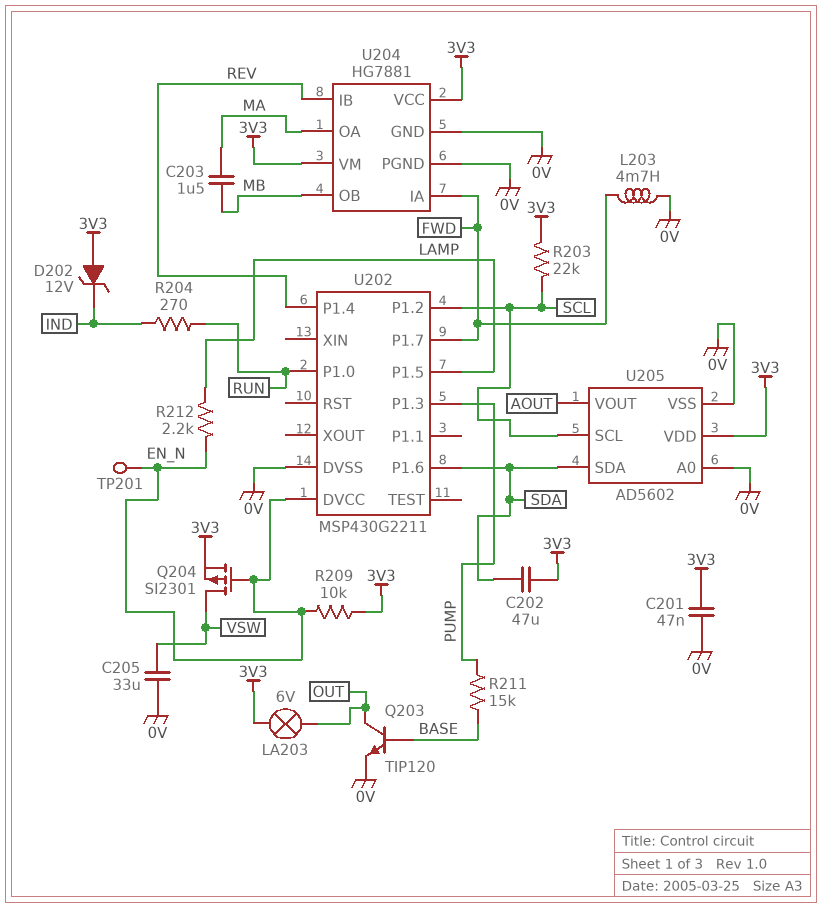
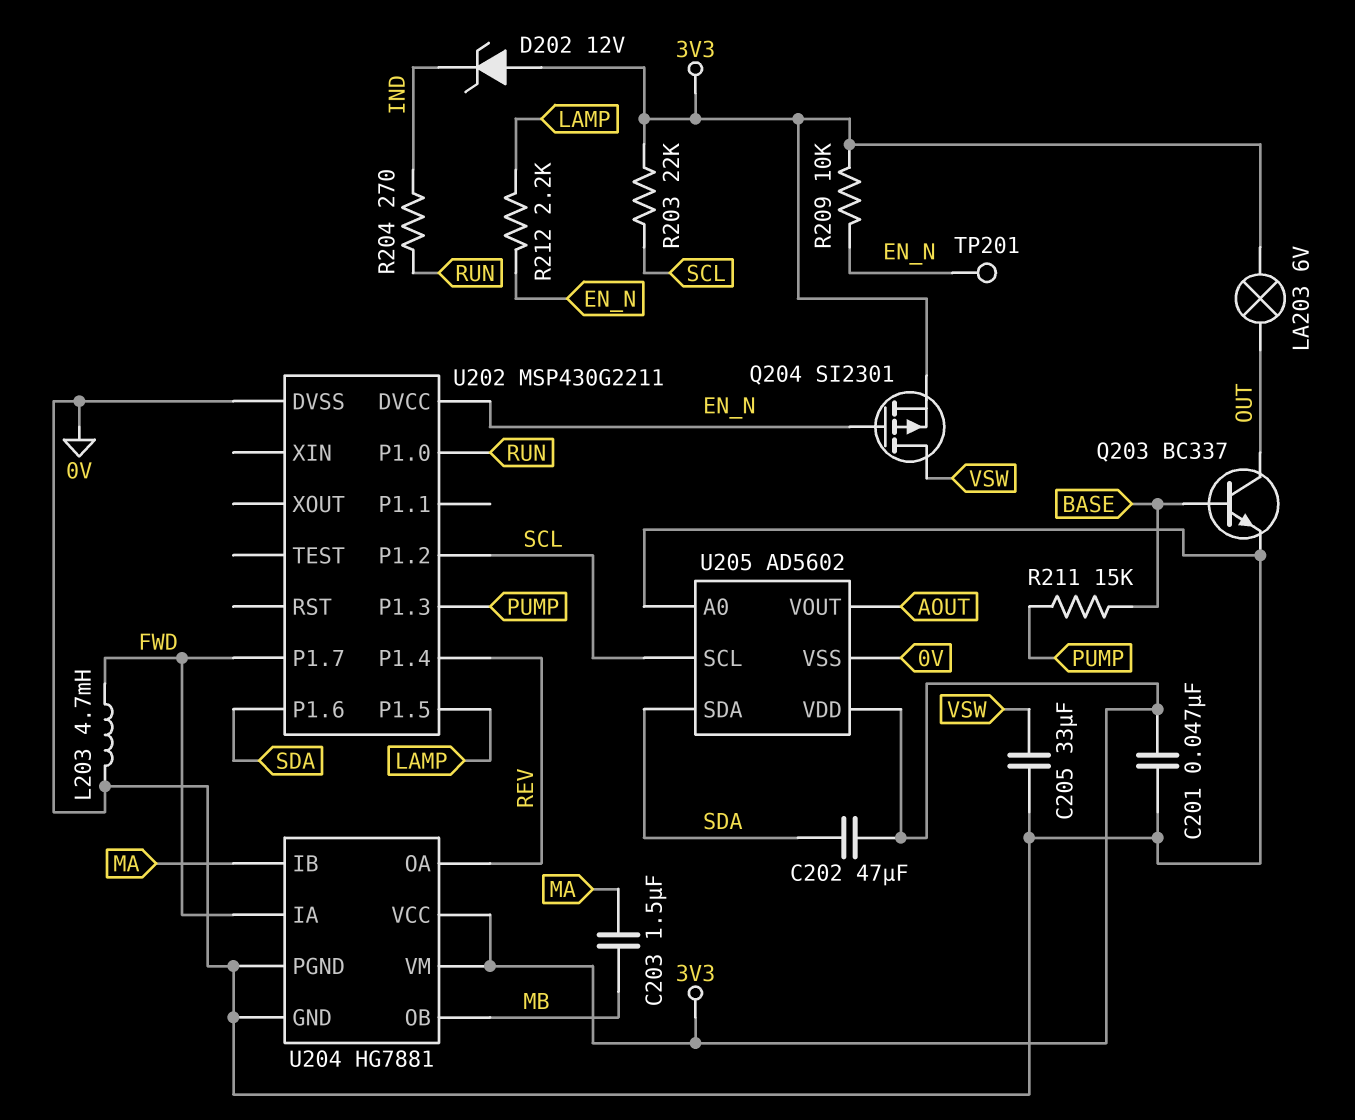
Q203: NPN TIP120 (B BASE, C OUT, E 0V) -> NPN BC337 (B BASE, C OUT, E 0V)
U204 pin IB: REV -> MA
U204 pin OA: MA -> REV

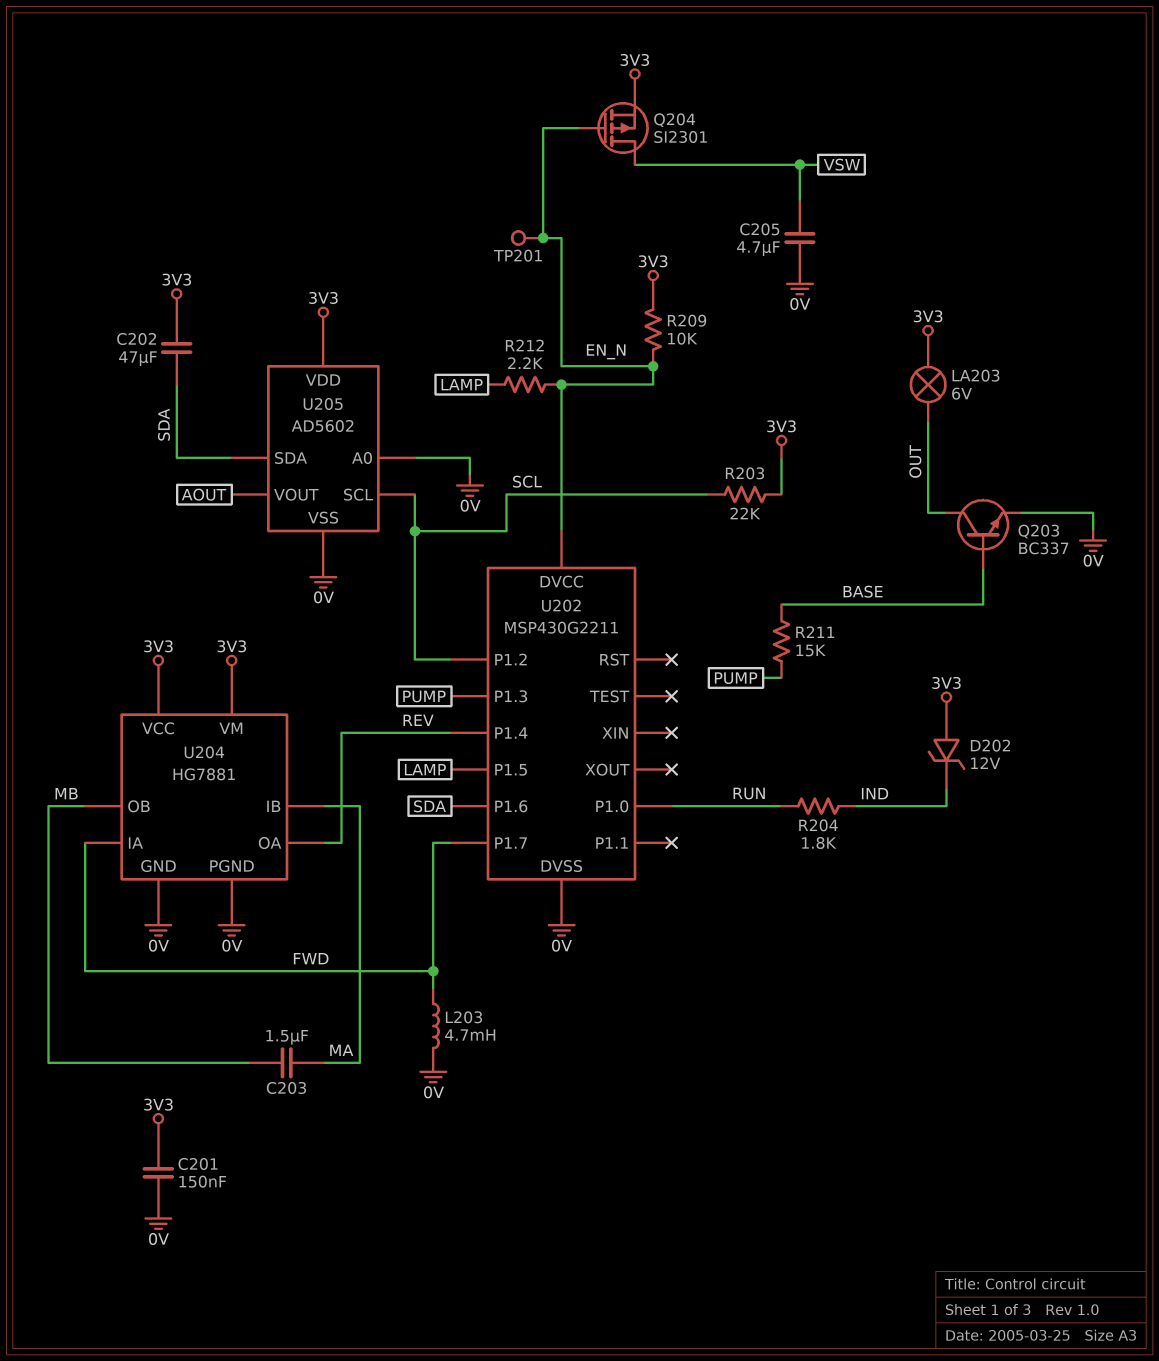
C201: 47nF (0V, 3V3) -> 150nF (0V, 3V3)
C205: 33uF (0V, VSW) -> 4.7uF (0V, VSW)
R204: 270 (IND, RUN) -> 1.8k (IND, RUN)

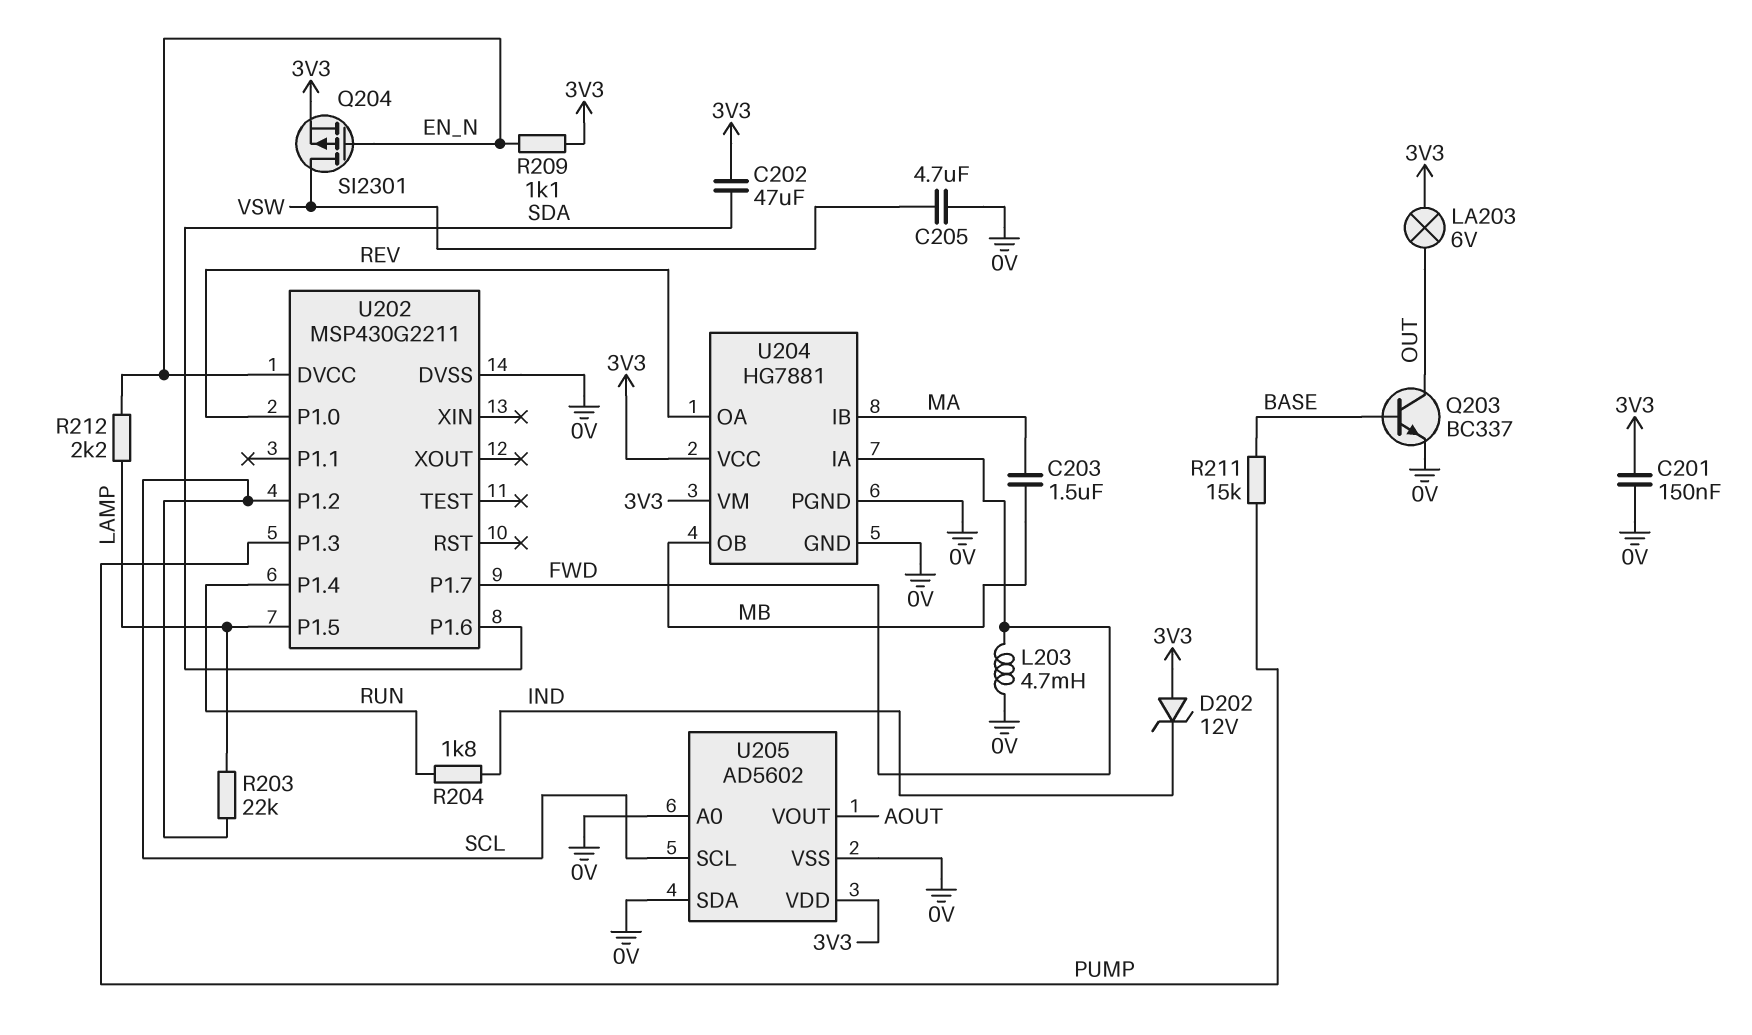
R203: 22k (3V3, SCL) -> 22k (LAMP, SCL)
R209: 10k (3V3, EN_N) -> 1.1k (3V3, EN_N)
TP201: test point (EN_N) -> none
U202 pin P1.0: RUN -> REV
U202 pin P1.4: REV -> RUN
U205 pin SDA: SDA -> 0V

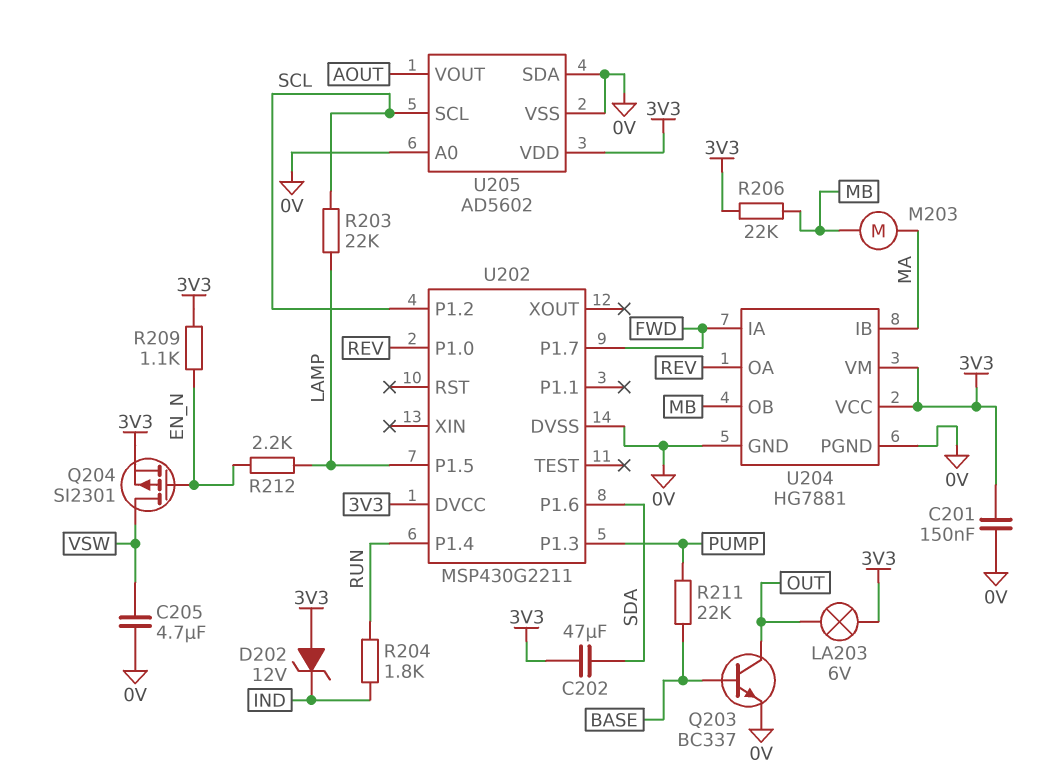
C203: 1.5uF (MA, MB) -> none
L203: 4.7mH (0V, FWD) -> none
M203: none -> motor (MA, MB)
R206: none -> 22k (3V3, MB)
R211: 15k (BASE, PUMP) -> 22k (BASE, PUMP)
U202 pin DVCC: EN_N -> 3V3

